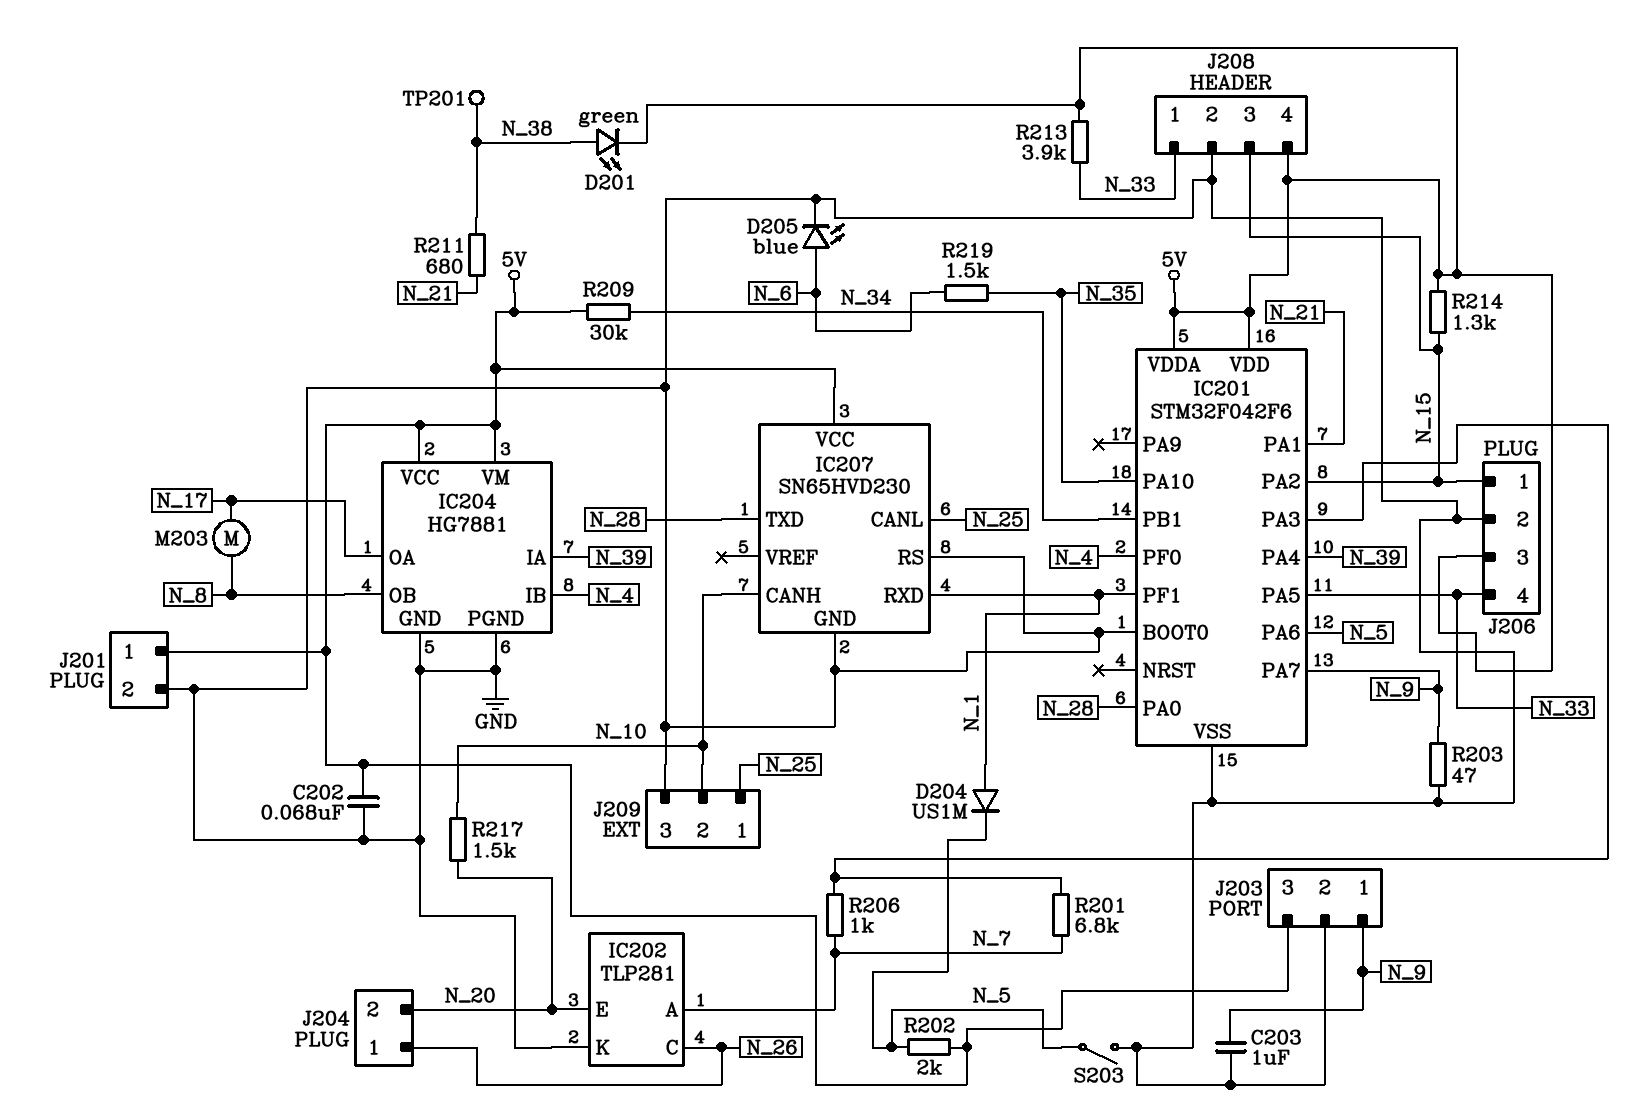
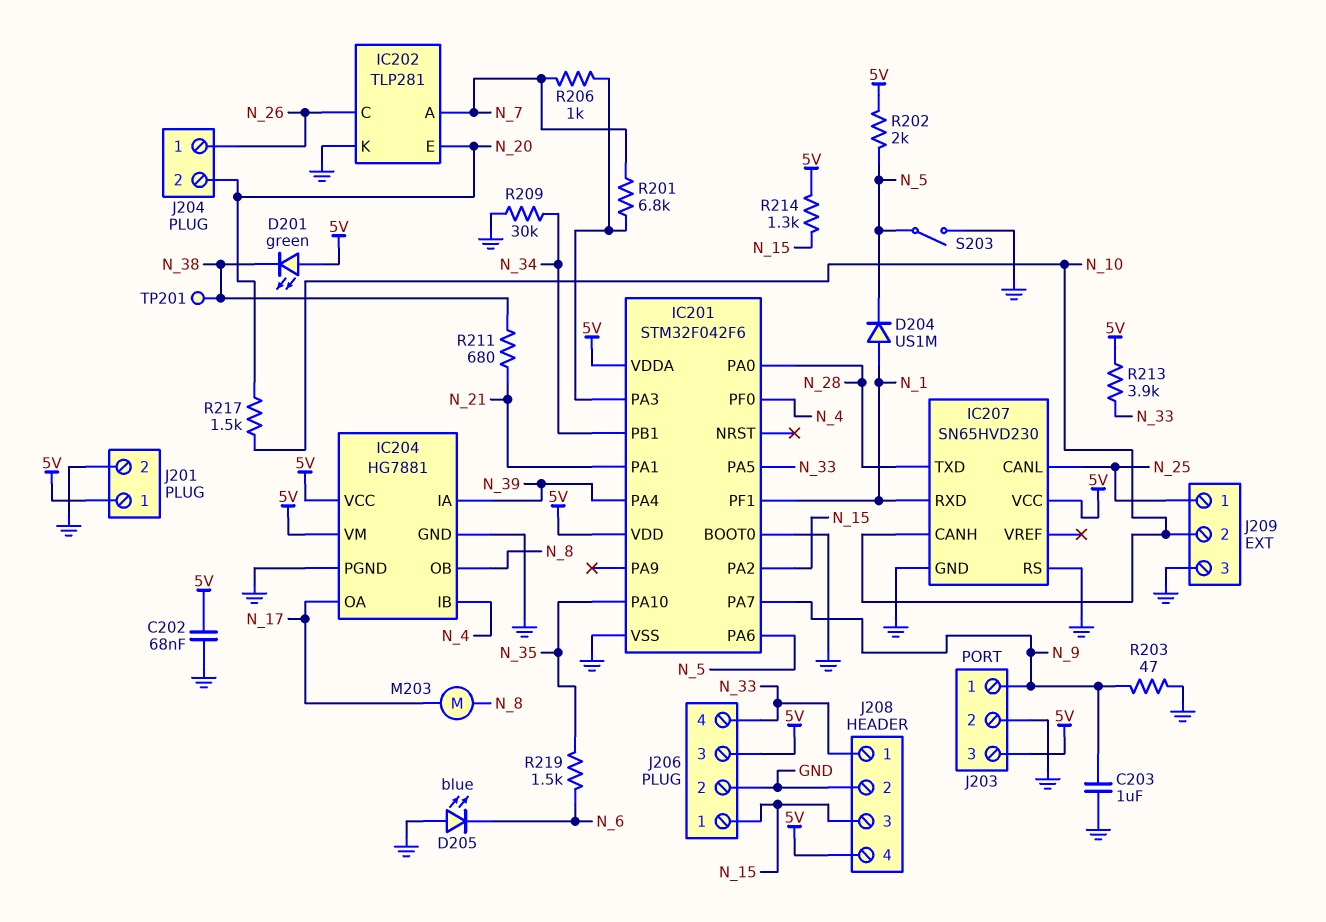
D201: LED green (A N_38, K 5V) -> LED green (A 5V, K N_38)
D205: LED blue (A N_6, K GND) -> LED blue (A GND, K N_6)
R209: 30k (5V, N_34) -> 30k (GND, N_34)

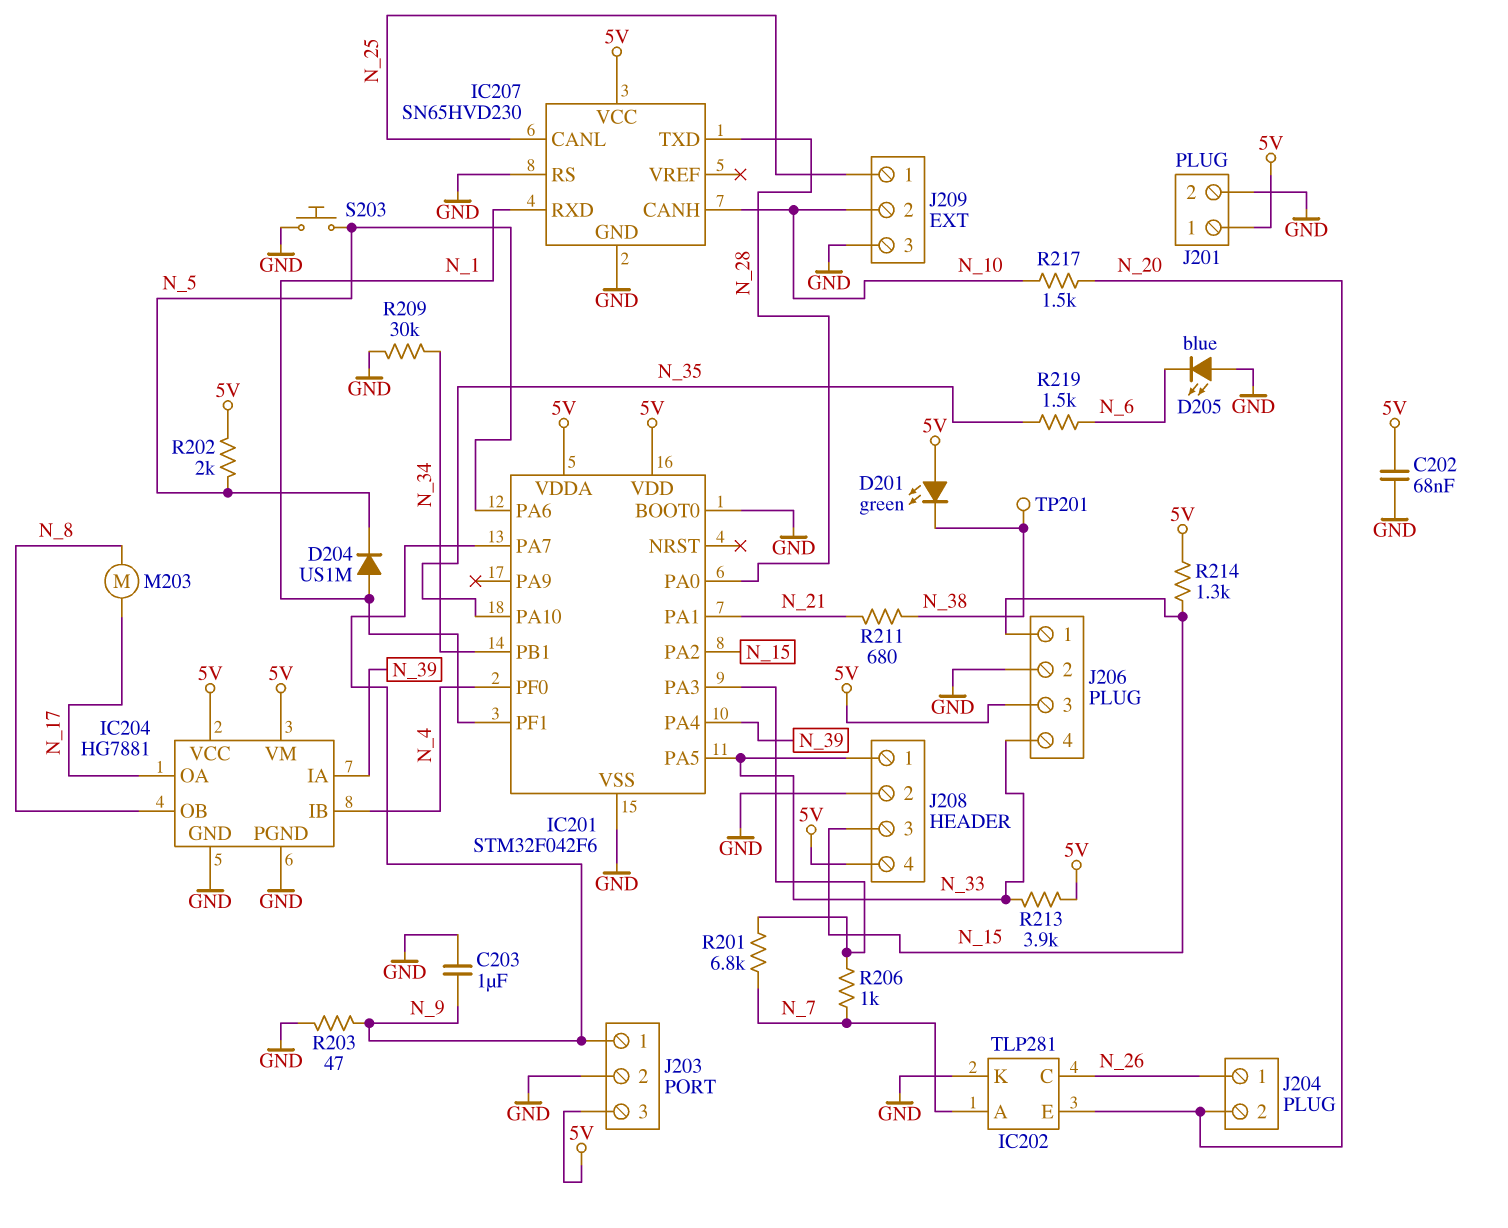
S203: switch (GND, N_5) -> button (GND, N_5)

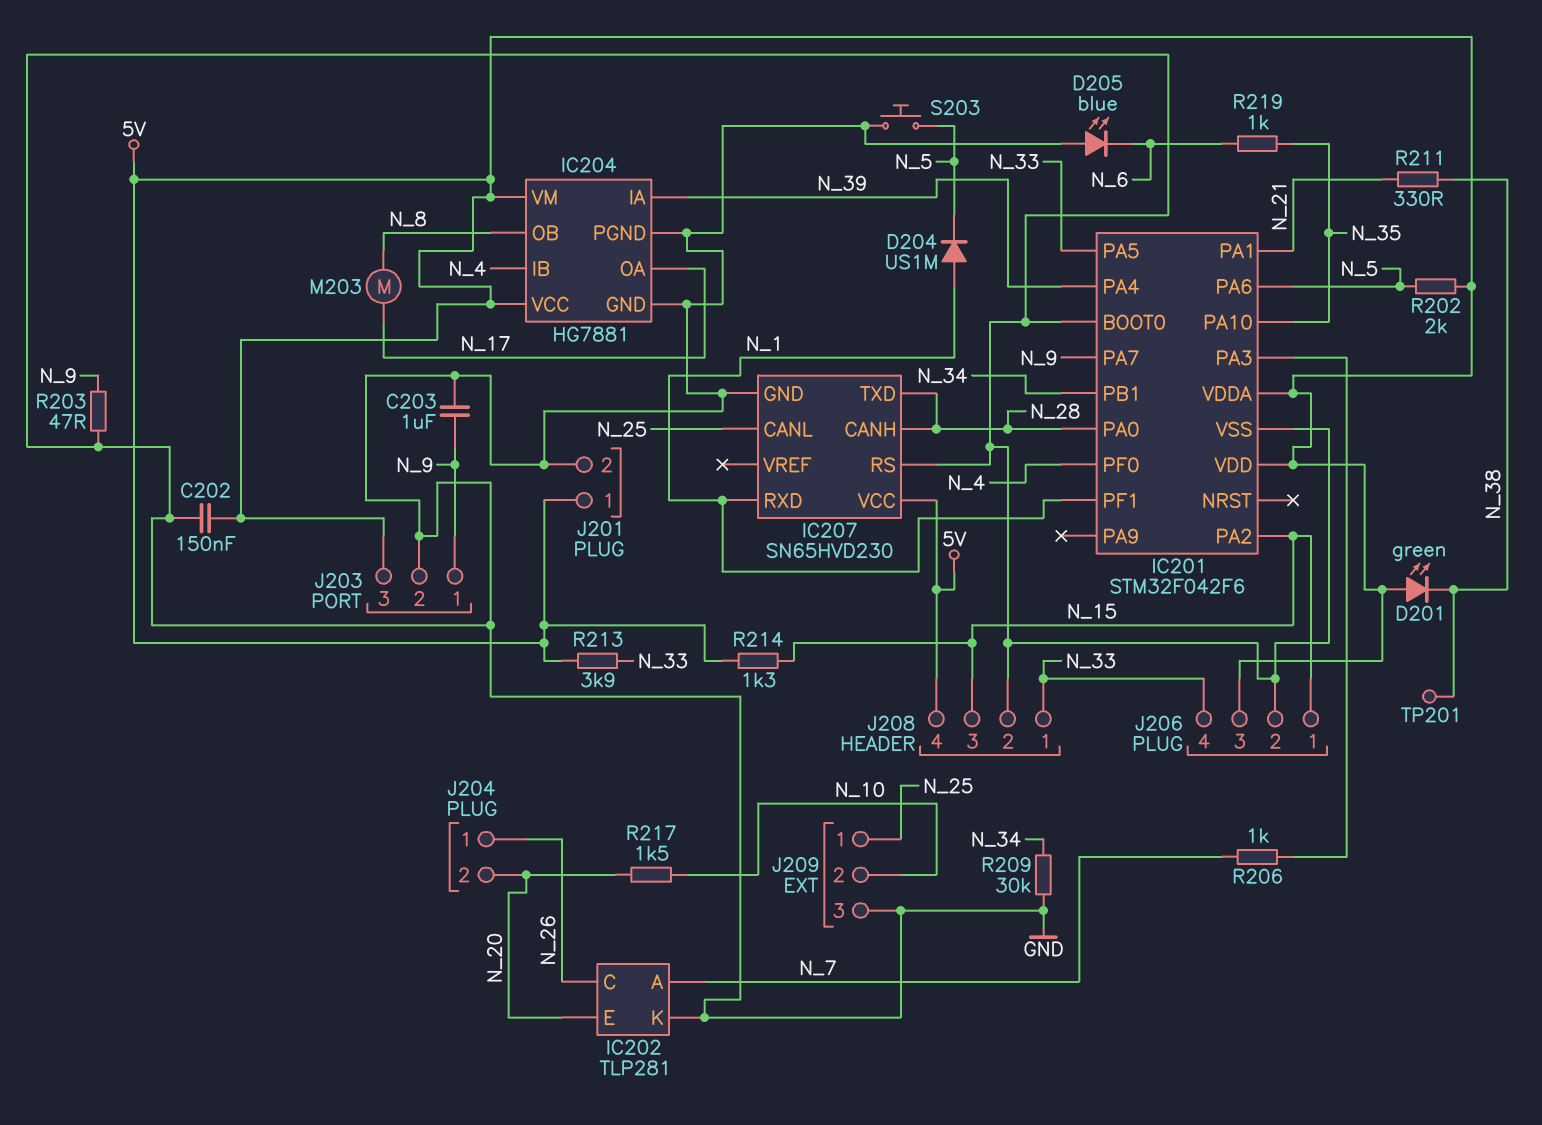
C202: 68nF (5V, GND) -> 150nF (5V, GND)
IC207 pin CANH: N_10 -> N_28
R201: 6.8k (IC201/PA3, N_7) -> none
R211: 680 (N_21, N_38) -> 330 (N_21, N_38)
R219: 1.5k (N_6, N_35) -> 1k (N_6, N_35)

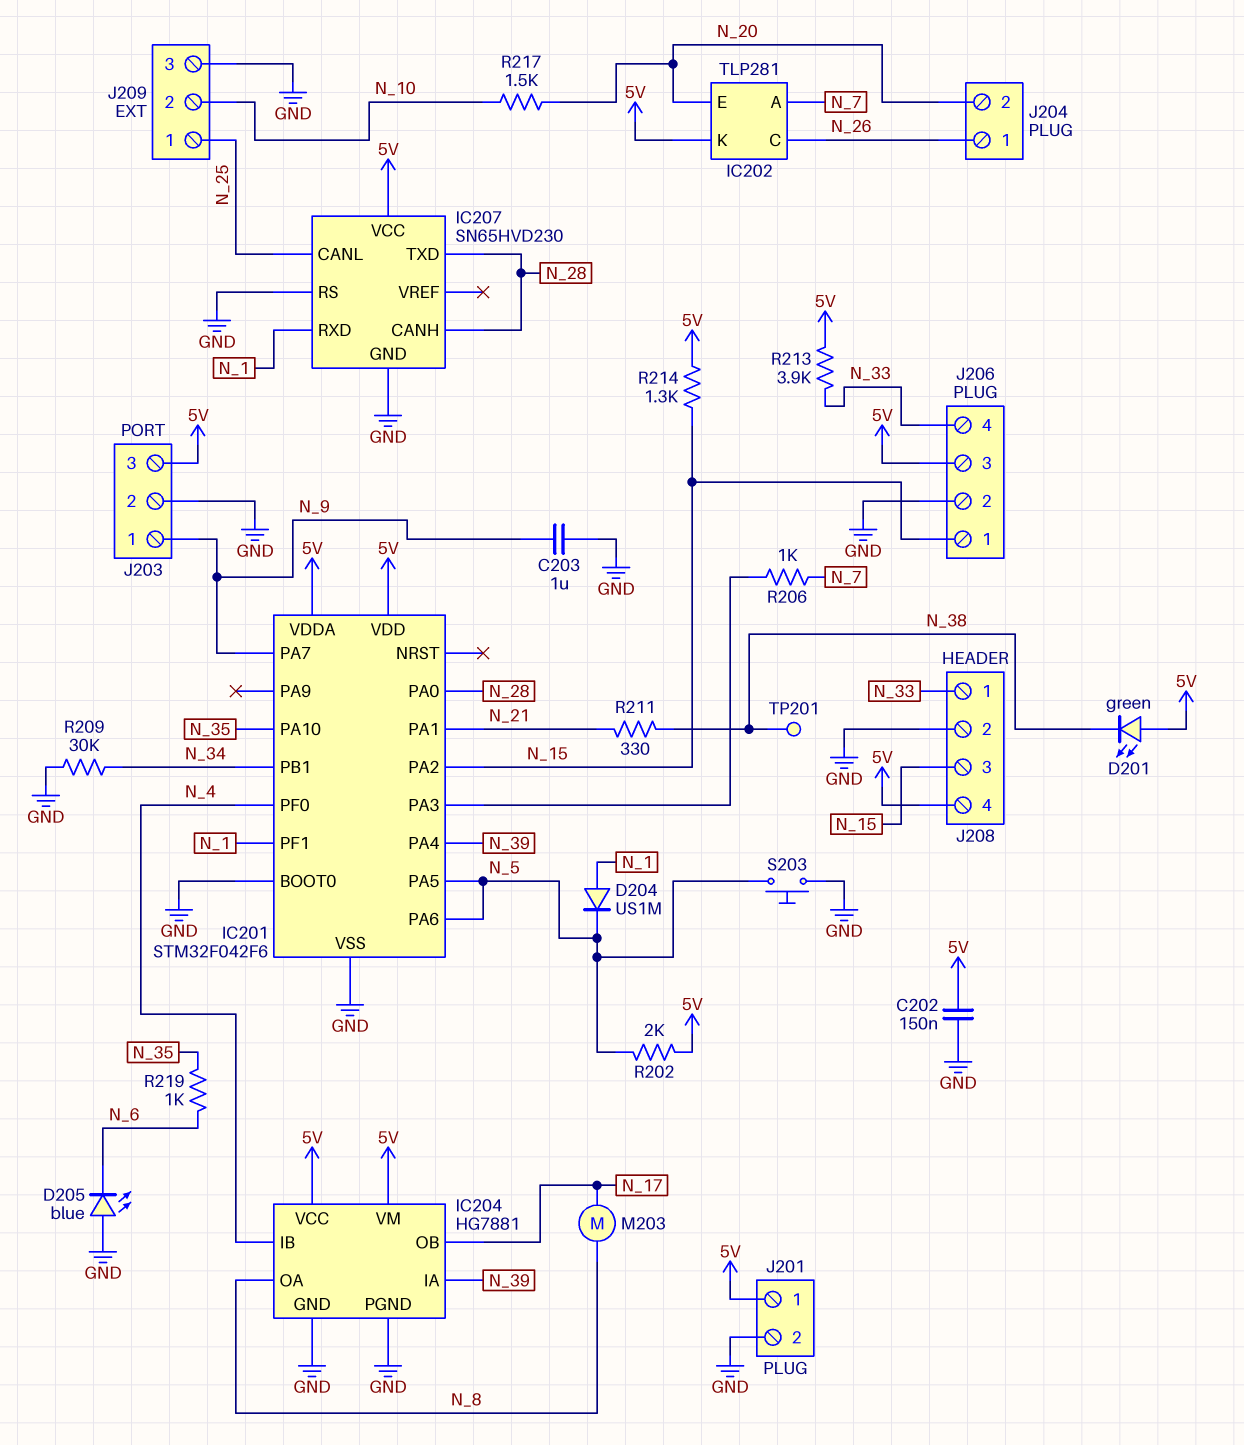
IC201 pin PA5: N_33 -> N_5
IC202 pin K: GND -> 5V
IC204 pin OA: N_17 -> N_8
IC204 pin OB: N_8 -> N_17
R203: 47 (GND, N_9) -> none

